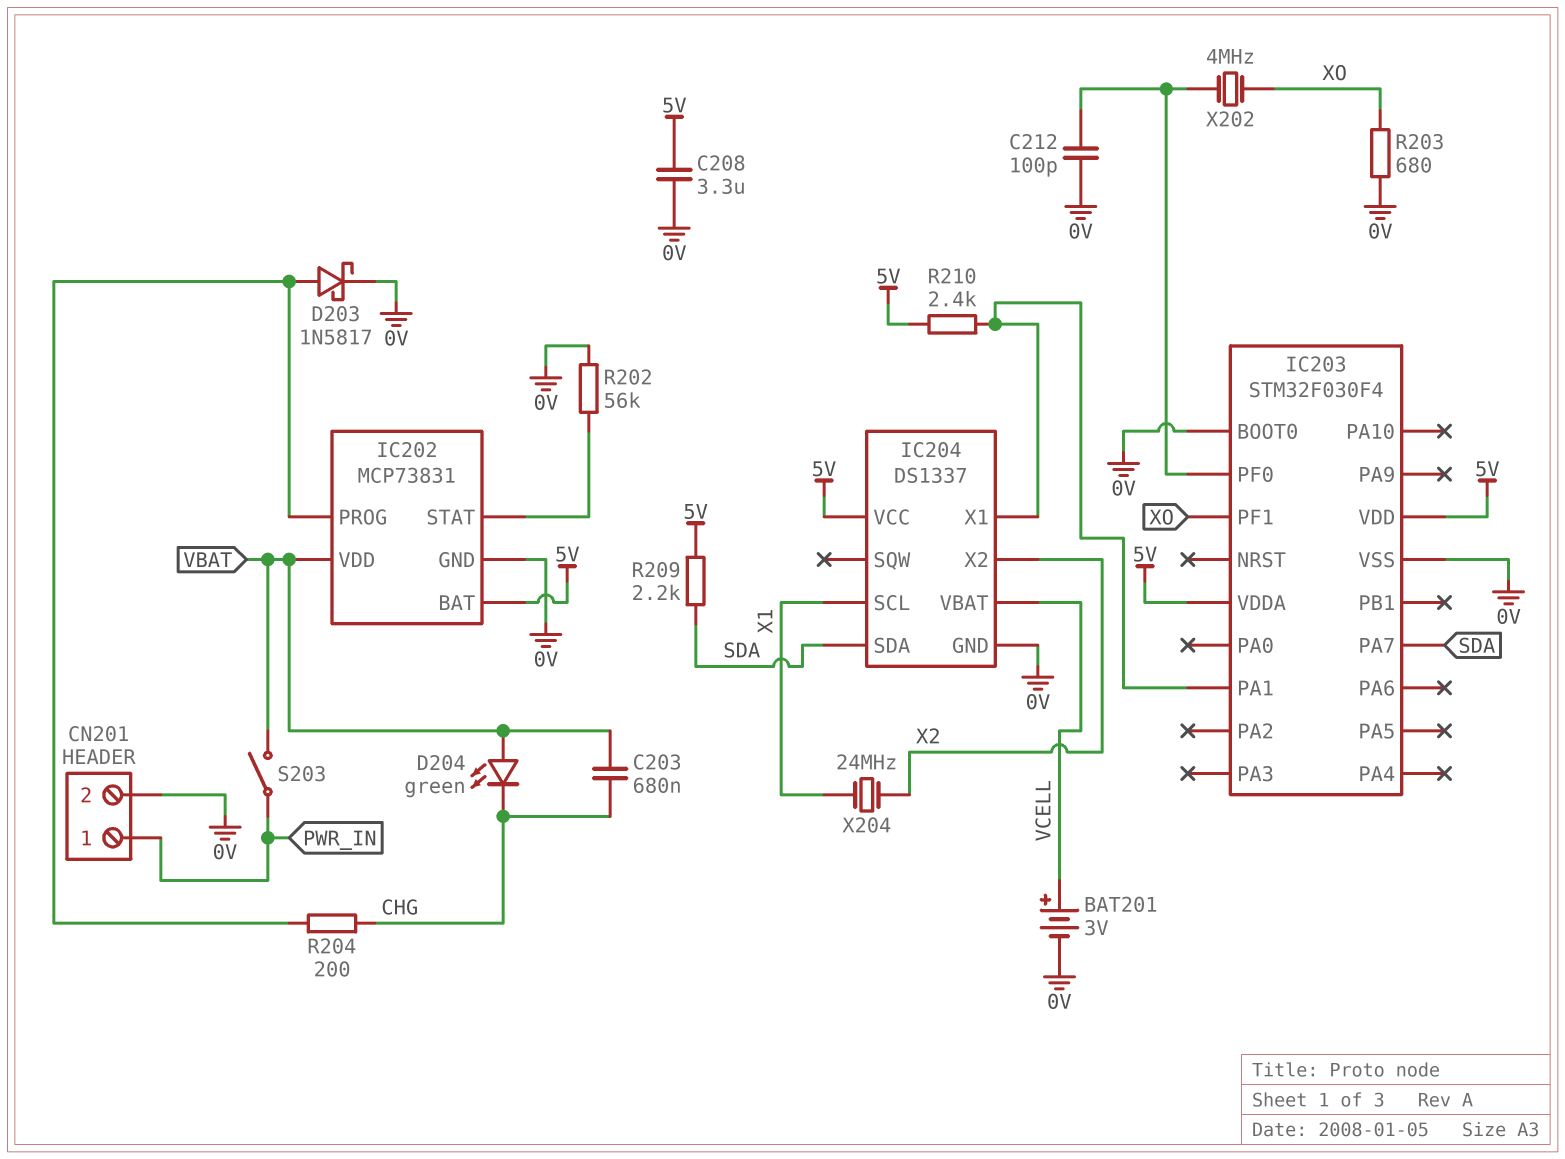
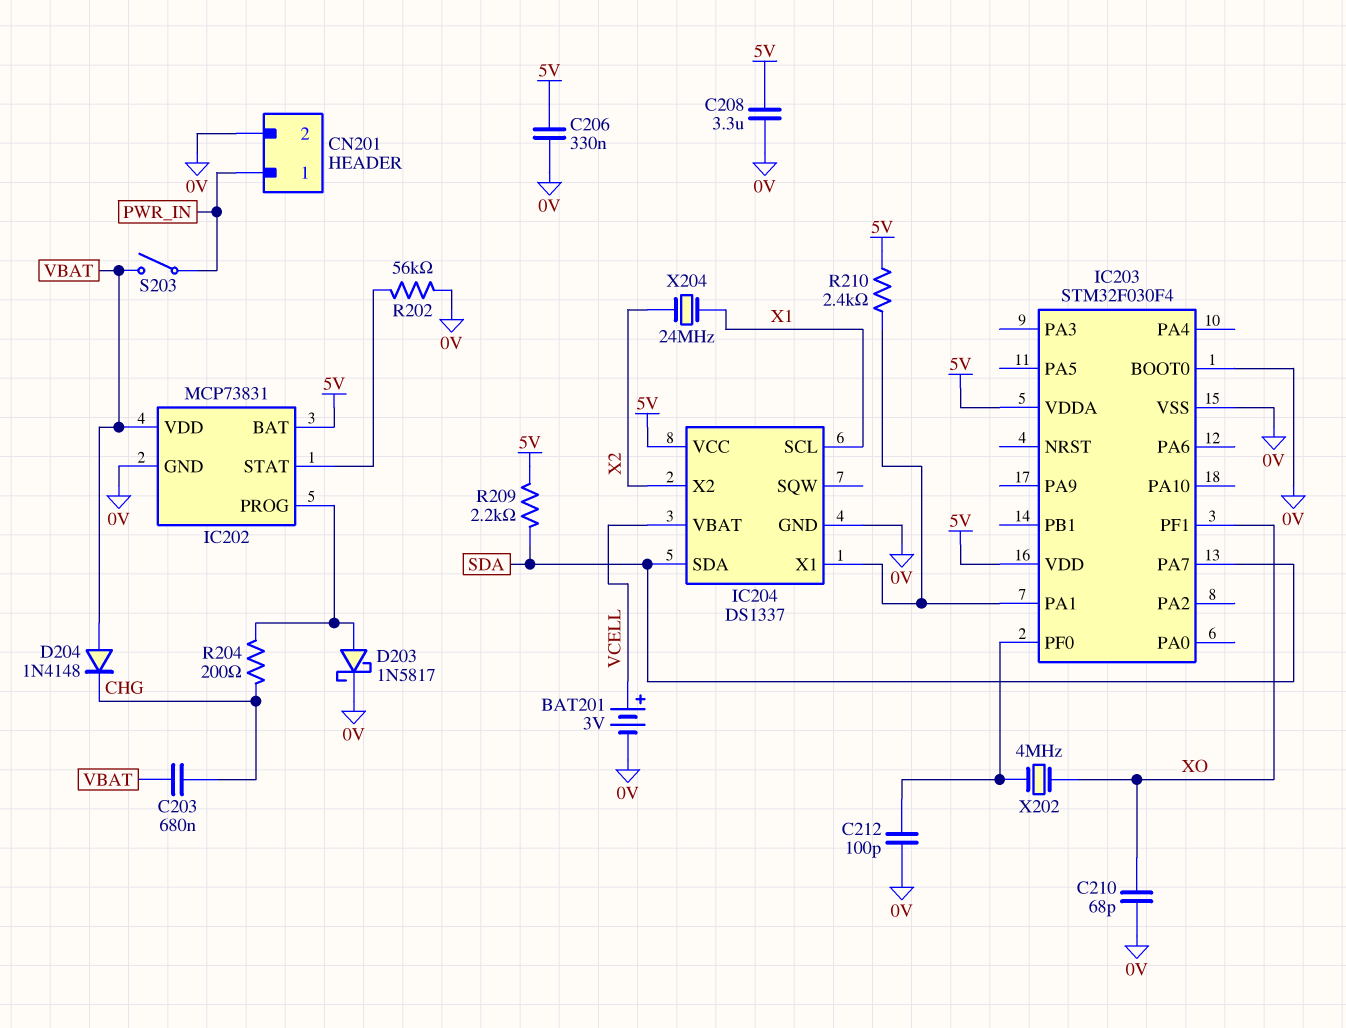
C206: none -> 330nF (0V, 5V)
C210: none -> 68pF (0V, XO)
D204: LED green (A VBAT, K CHG) -> diode 1N4148 (A VBAT, K CHG)
R203: 680 (0V, XO) -> none

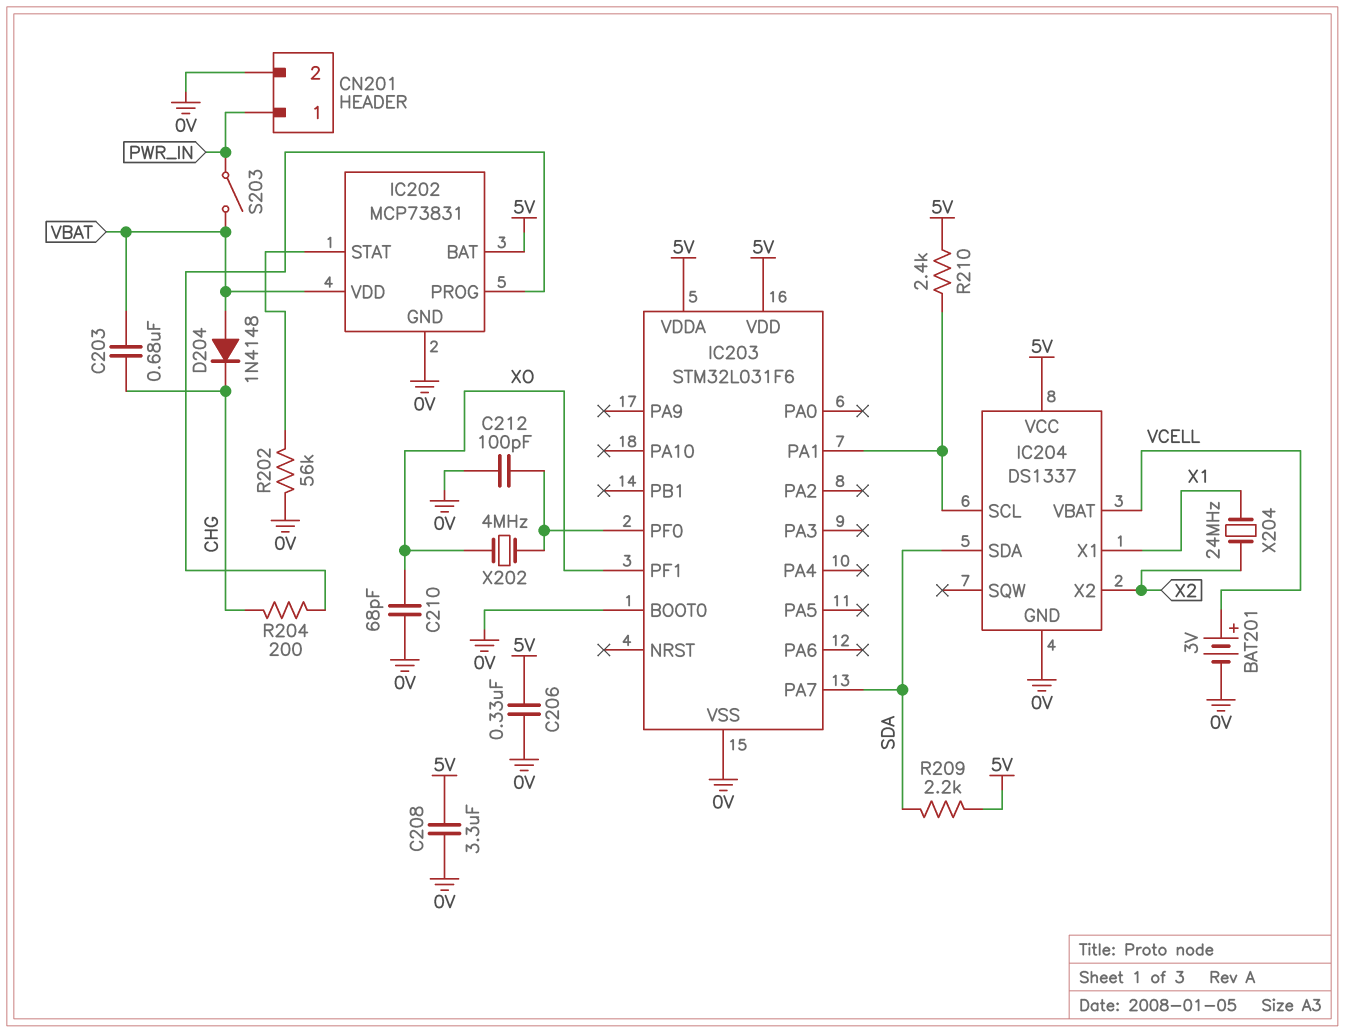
D203: schottky 1N5817 (A IC202/PROG, K 0V) -> none
IC203: STM32F030F4 -> STM32L031F6
IC204 pin SCL: X1 -> IC203/PA1
IC204 pin X1: IC203/PA1 -> X1

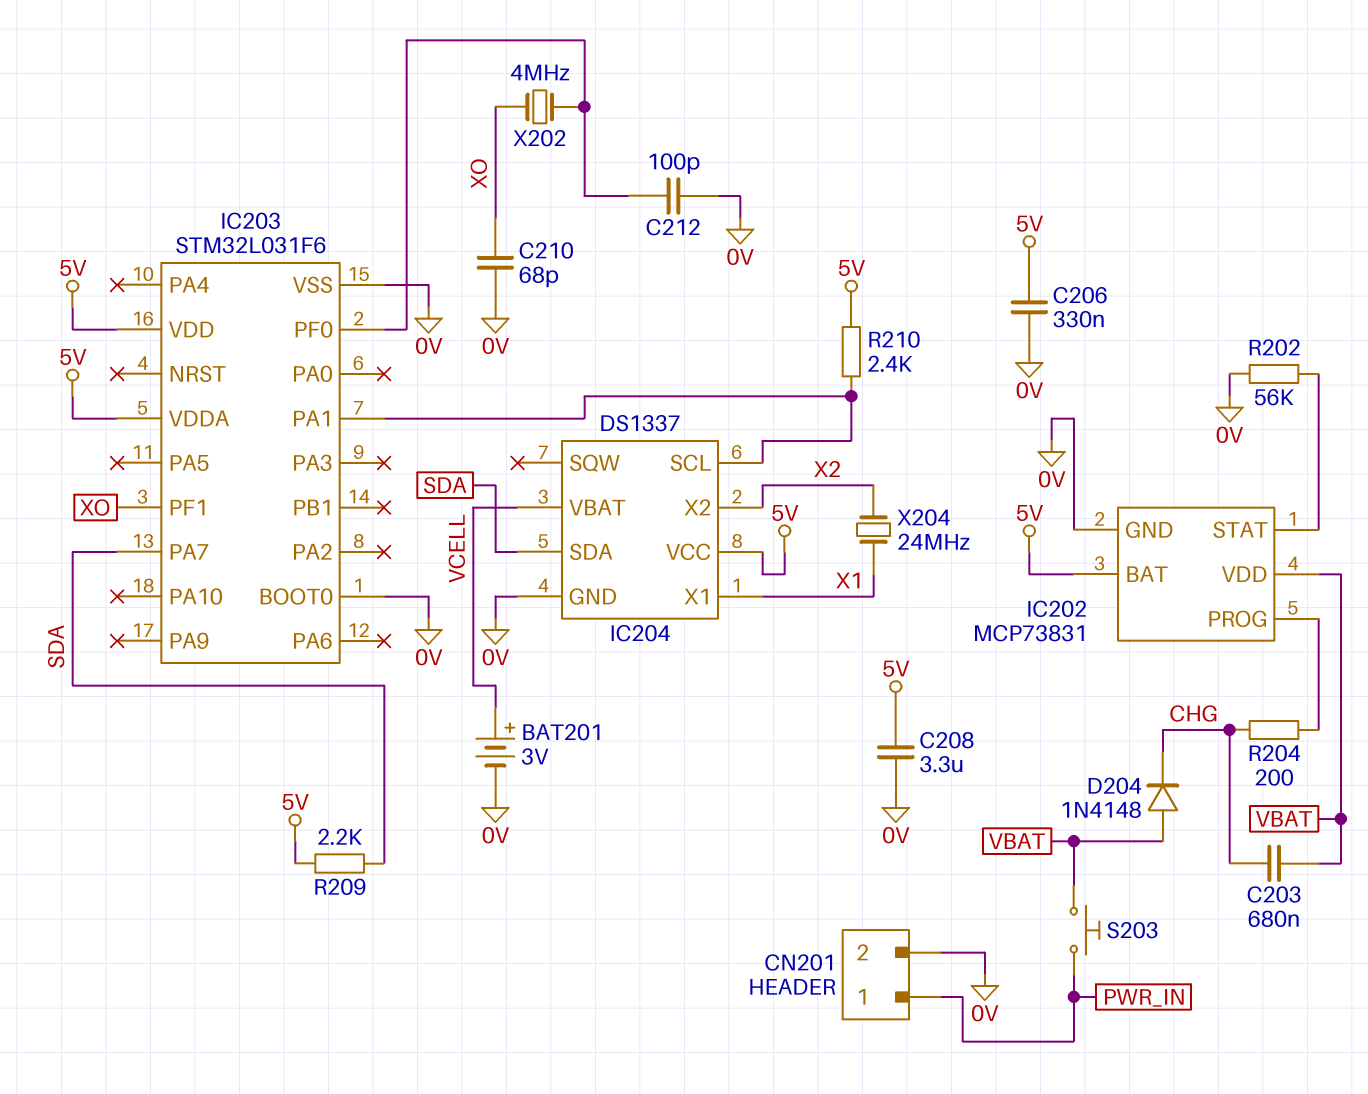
S203: switch (PWR_IN, VBAT) -> button (PWR_IN, VBAT)

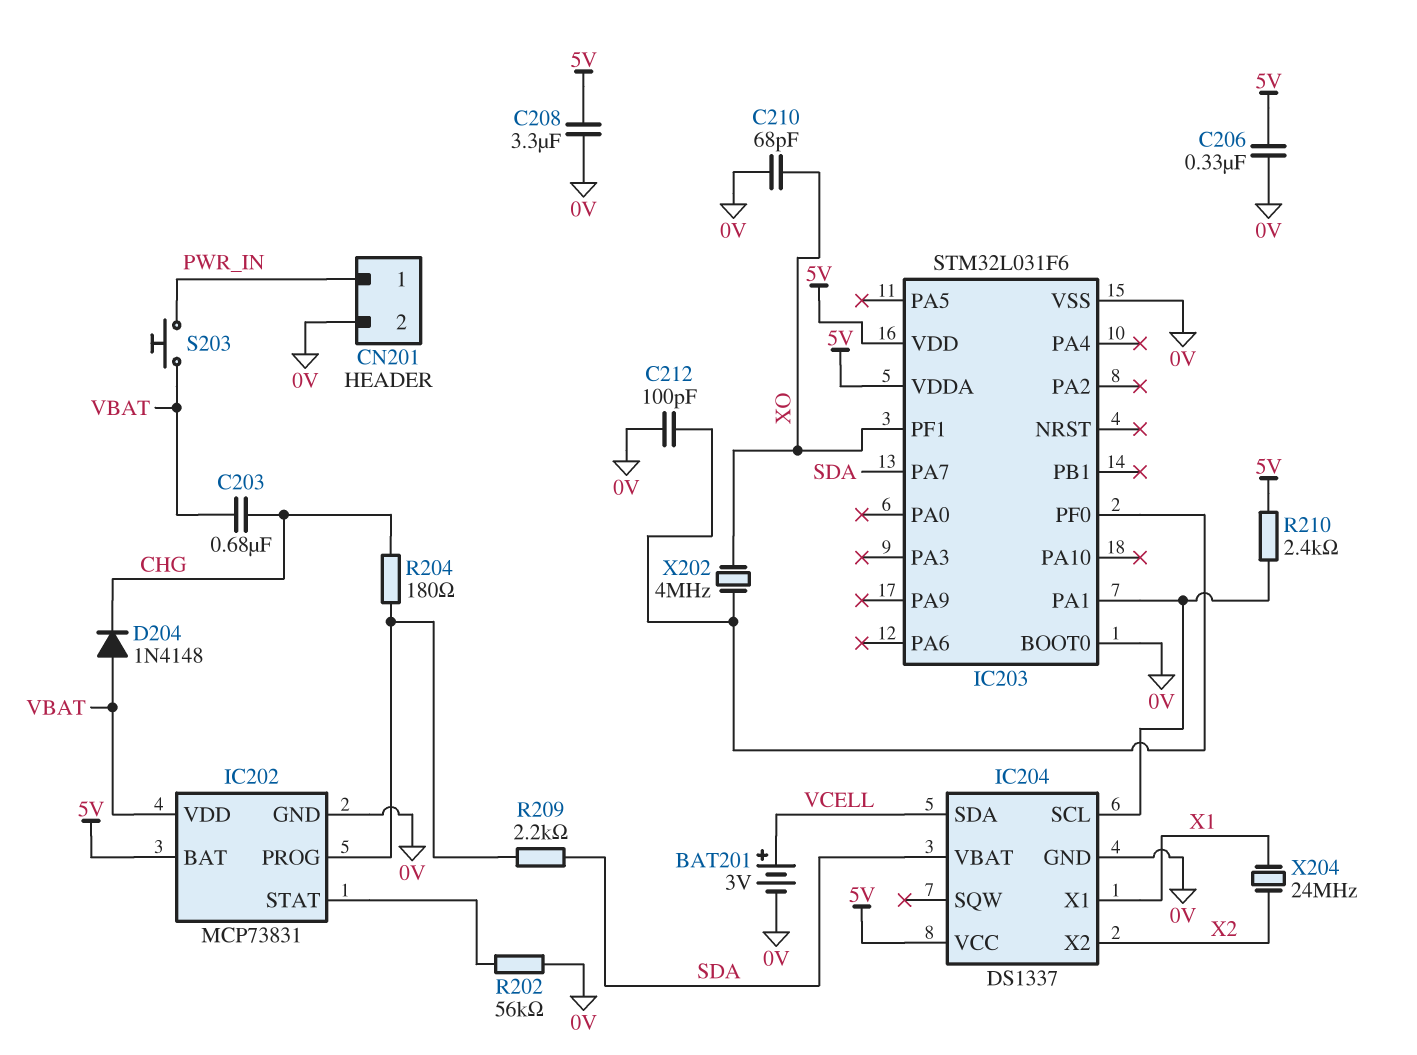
IC204 pin SDA: SDA -> VCELL
IC204 pin VBAT: VCELL -> SDA
R204: 200 (CHG, IC202/PROG) -> 180 (CHG, IC202/PROG)
R209: 2.2k (5V, SDA) -> 2.2k (IC202/PROG, SDA)

